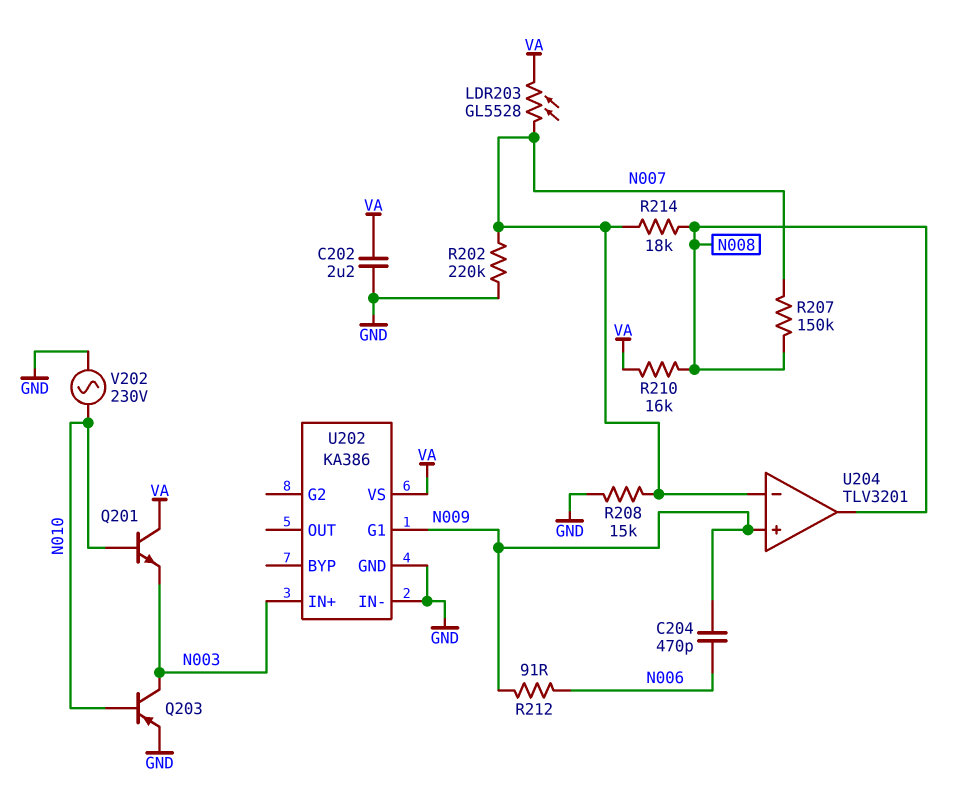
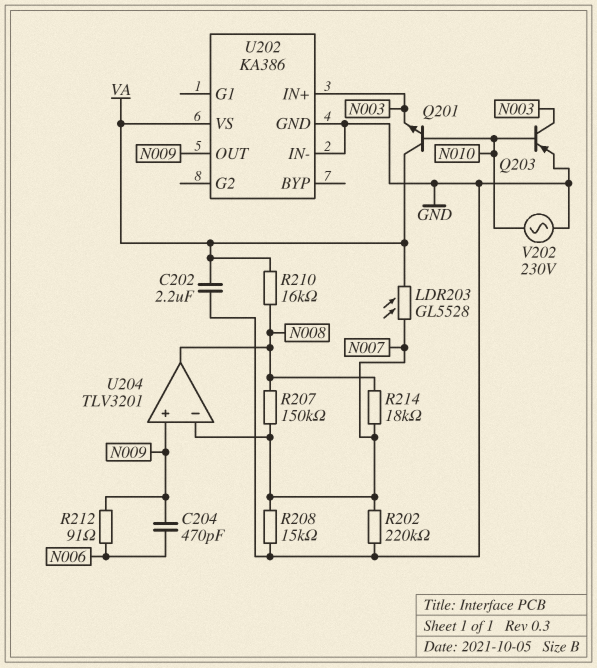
U202 pin G1: N009 -> none
U202 pin OUT: none -> N009

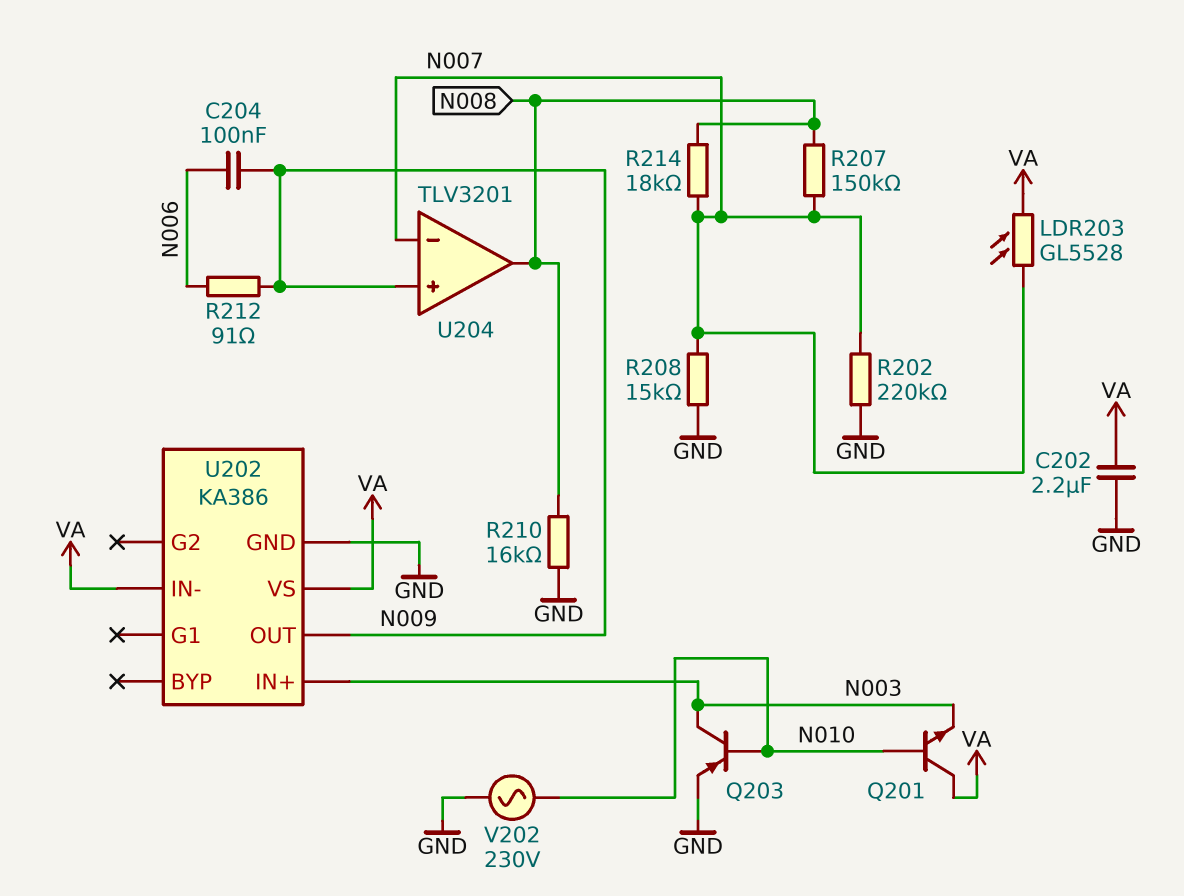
C204: 470pF (N006, N009) -> 100nF (N006, N009)
R210: 16k (N008, VA) -> 16k (GND, N008)
U202 pin IN-: GND -> VA

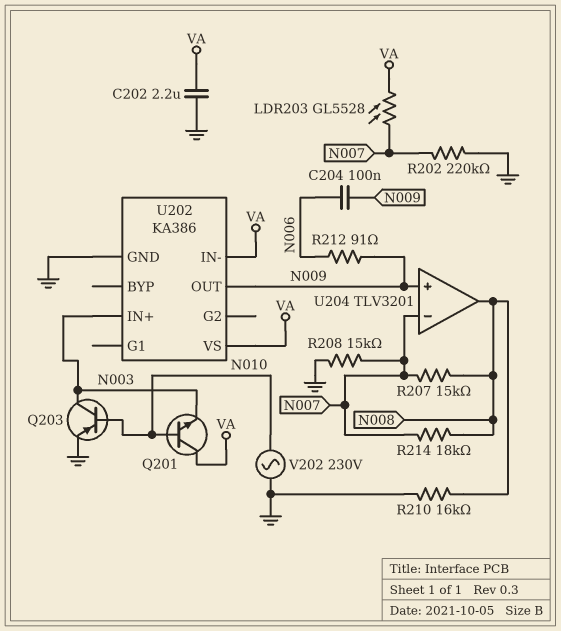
R207: 150k (N007, N008) -> 15k (N007, N008)

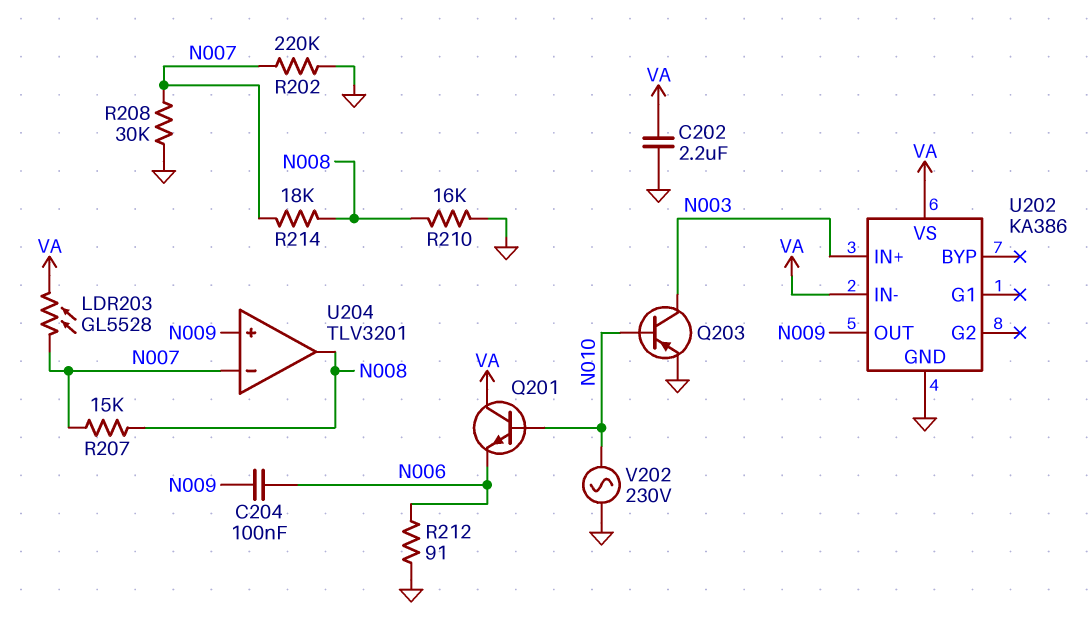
Q201: NPN (B N010, C VA, E N003) -> NPN (B N010, C VA, E N006)
R208: 15k (GND, N007) -> 30k (GND, N007)
R212: 91 (N006, N009) -> 91 (GND, N006)

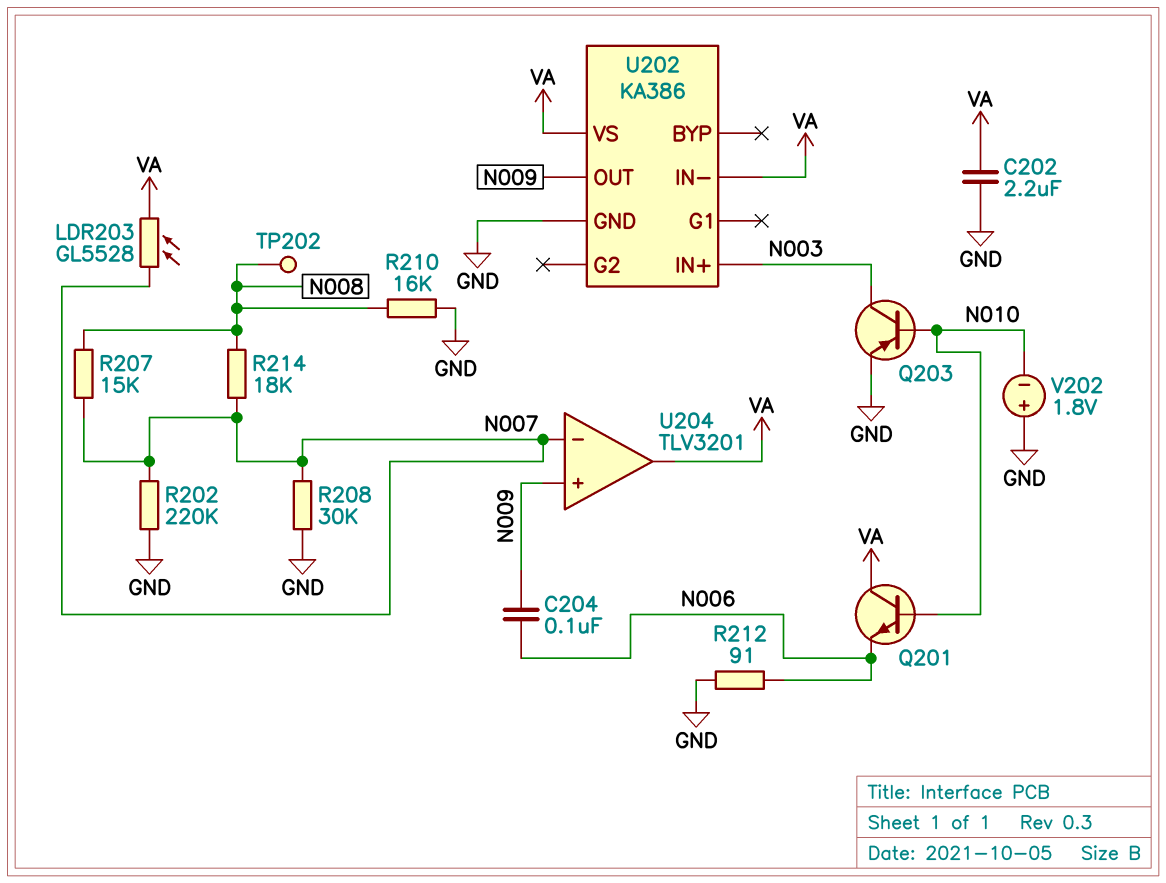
TP202: none -> test point (N008)
U204 pin out: N008 -> VA
V202: AC 230V (GND, N010) -> 1.8V (plus GND, minus N010)

